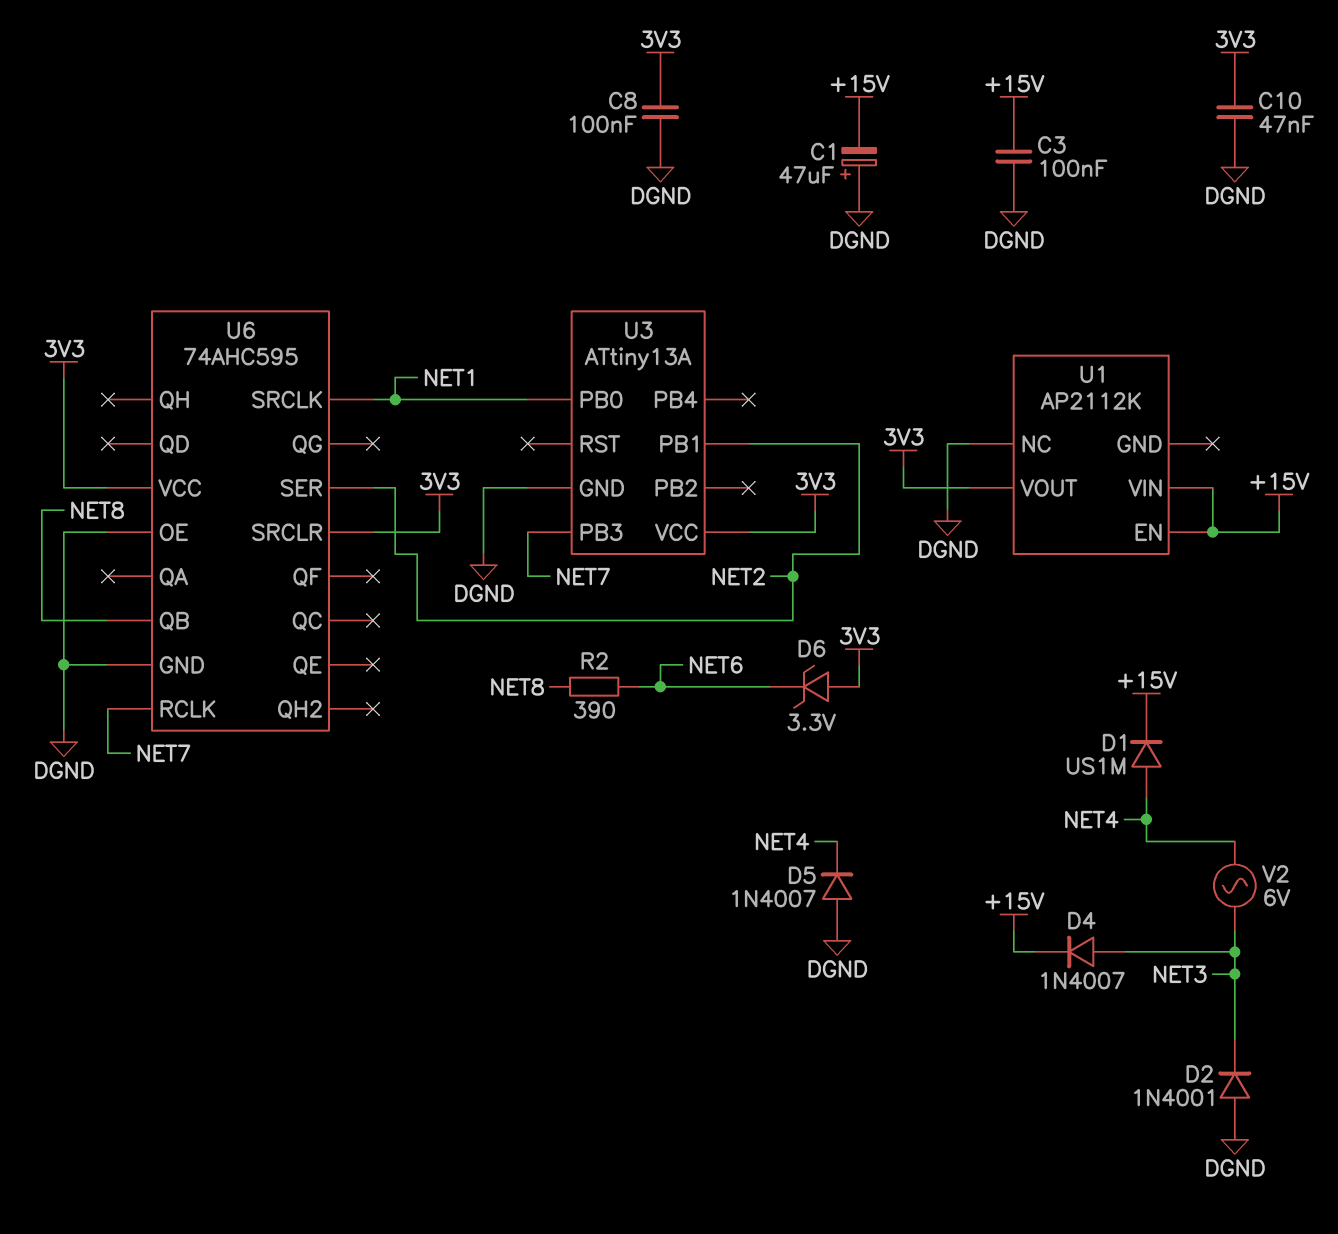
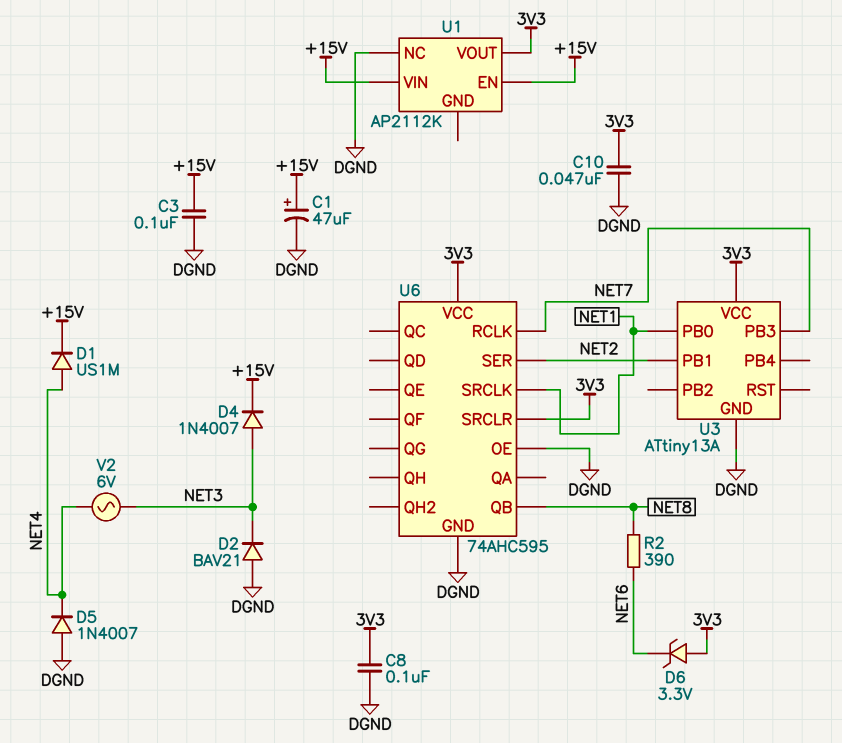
C1: 47uF (plus DGND, minus +15V) -> 47uF (plus +15V, minus DGND)
D2: diode 1N4001 (A DGND, K NET3) -> diode BAV21 (A DGND, K NET3)

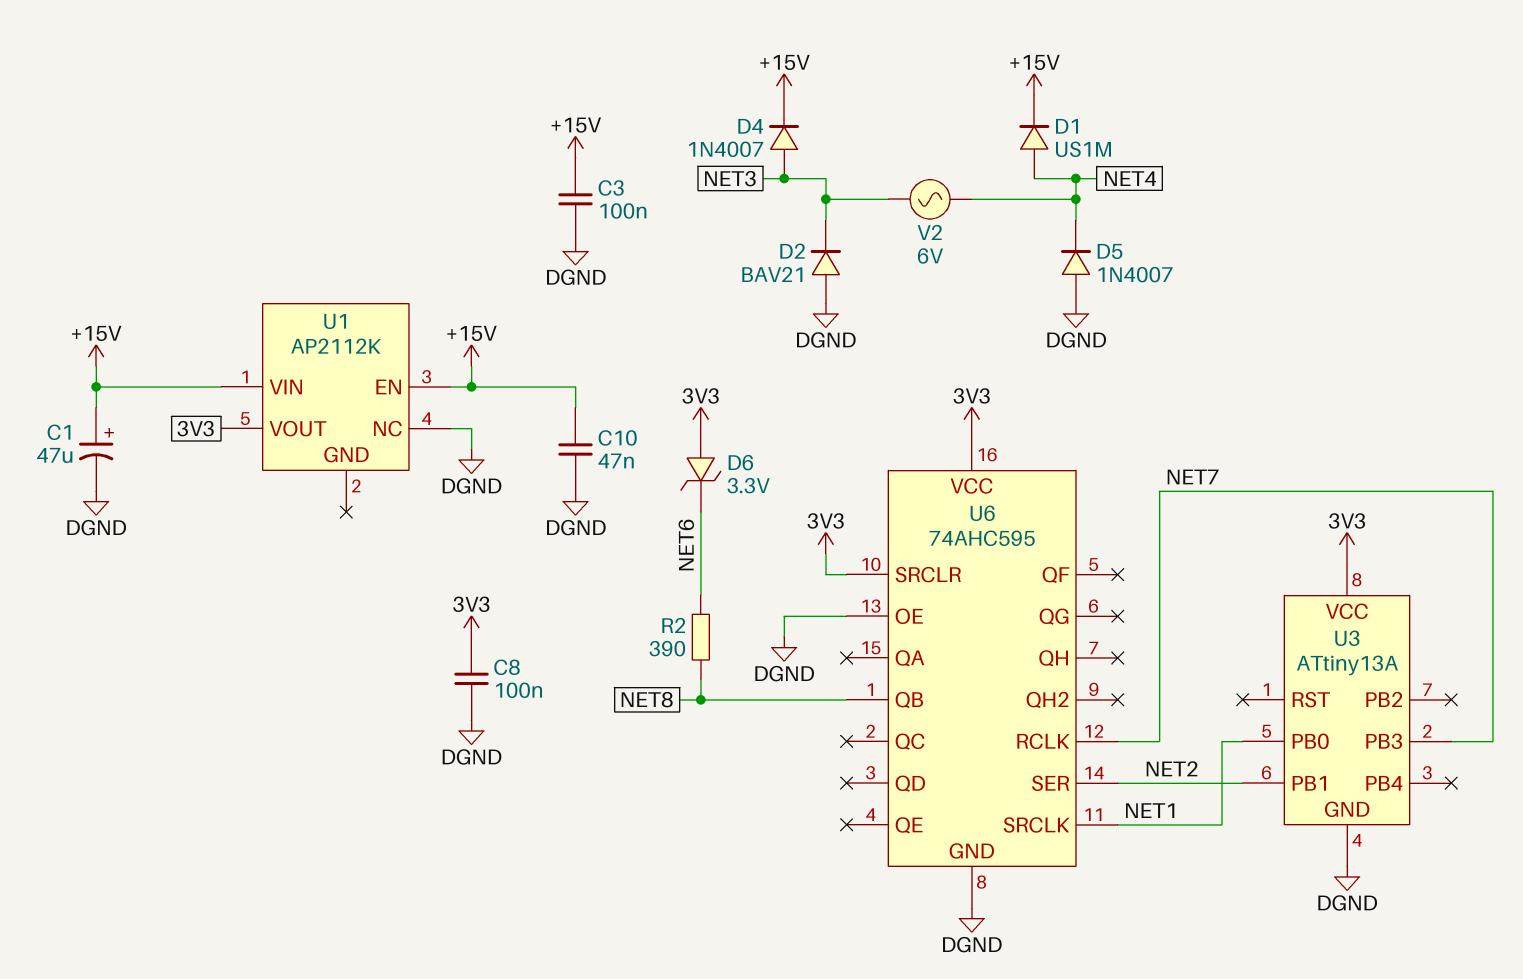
C10: 47nF (3V3, DGND) -> 47nF (+15V, DGND)

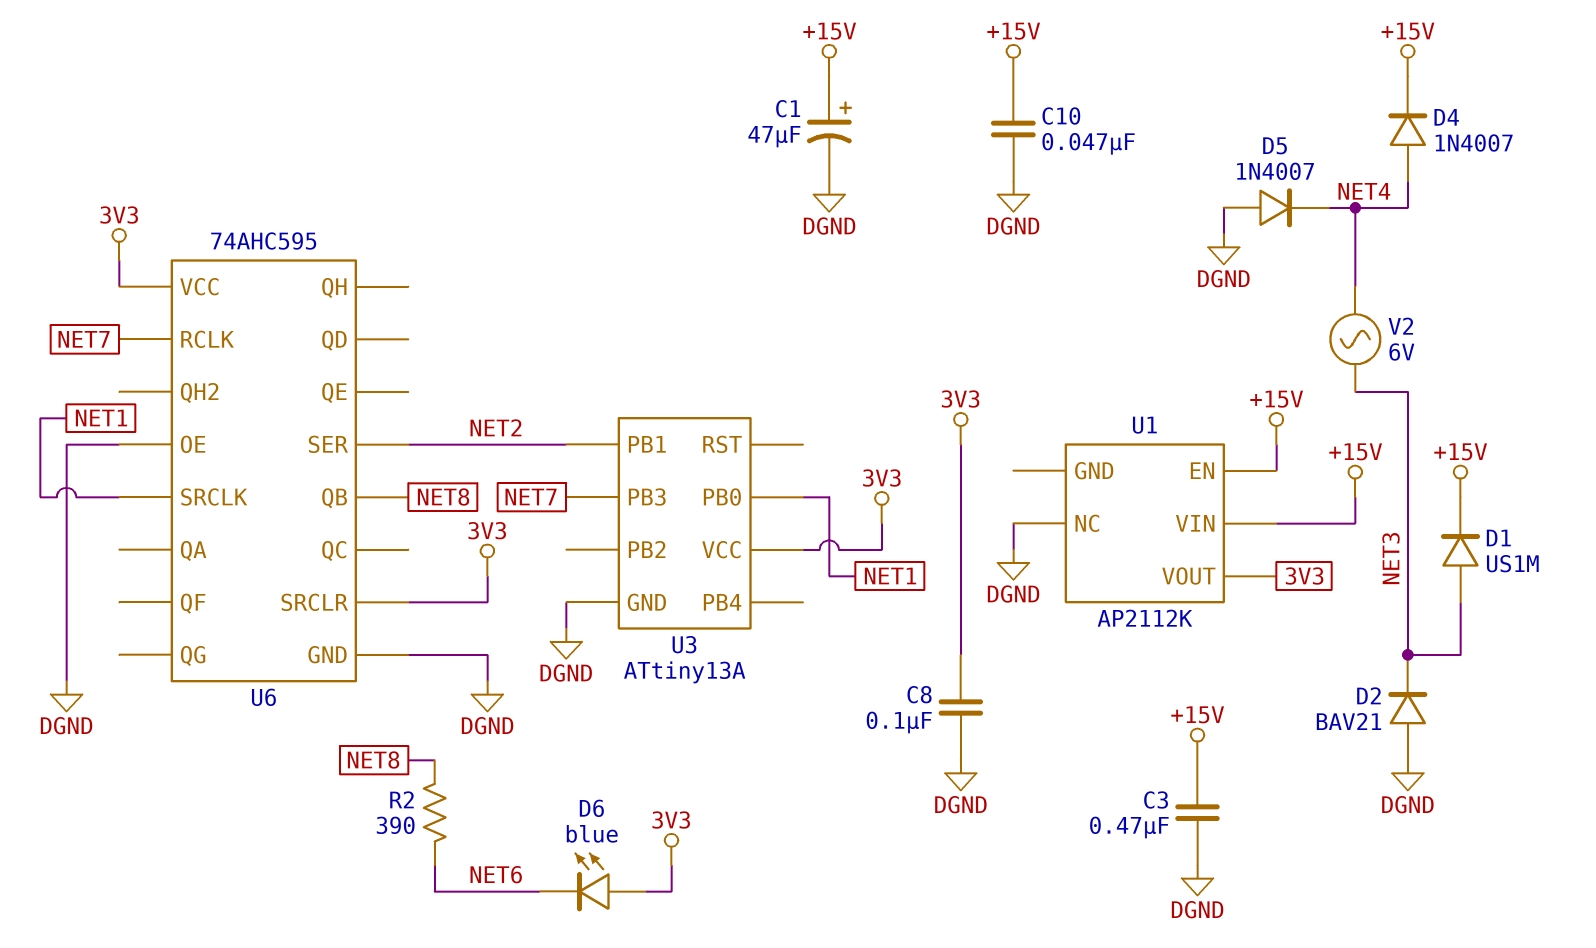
C3: 100nF (+15V, DGND) -> 470nF (+15V, DGND)
D1: diode US1M (A NET4, K +15V) -> diode US1M (A NET3, K +15V)
D4: diode 1N4007 (A NET3, K +15V) -> diode 1N4007 (A NET4, K +15V)
D6: zener 3.3V (A 3V3, K NET6) -> LED blue (A 3V3, K NET6)

